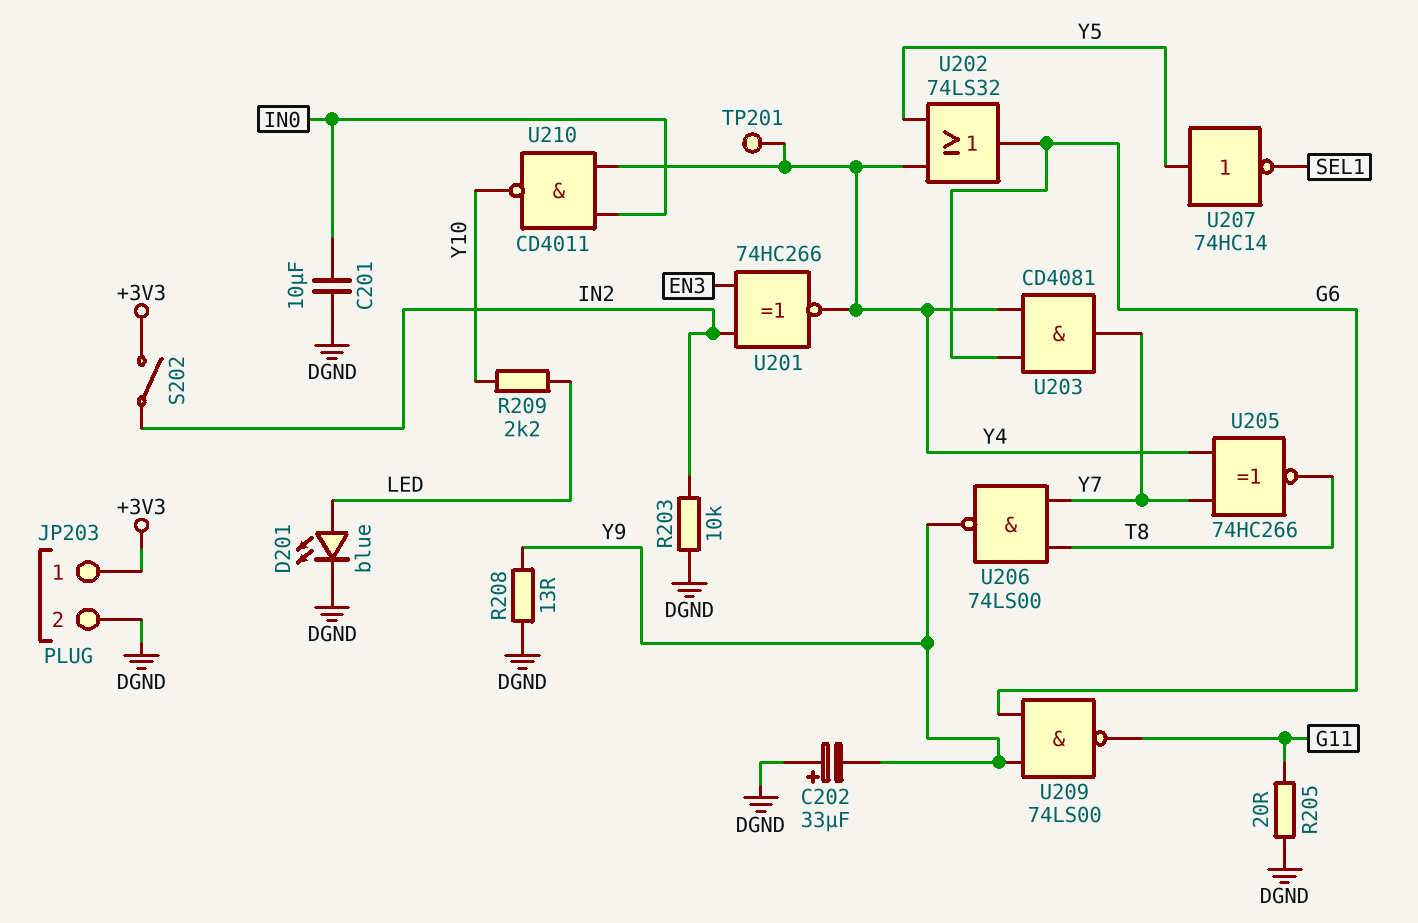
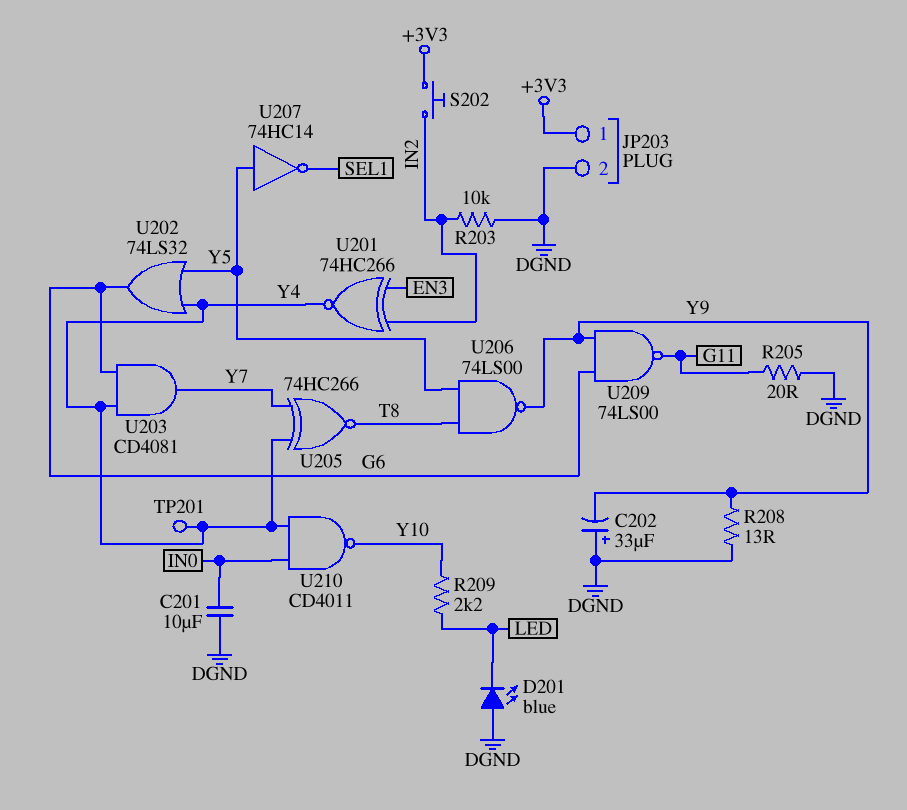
D201: LED blue (A LED, K DGND) -> LED blue (A DGND, K LED)
S202: switch (+3V3, IN2) -> button (+3V3, IN2)
U206: NAND 74LS00 (in T8, in Y7, out Y9) -> NAND 74LS00 (in T8, in Y5, out Y9)

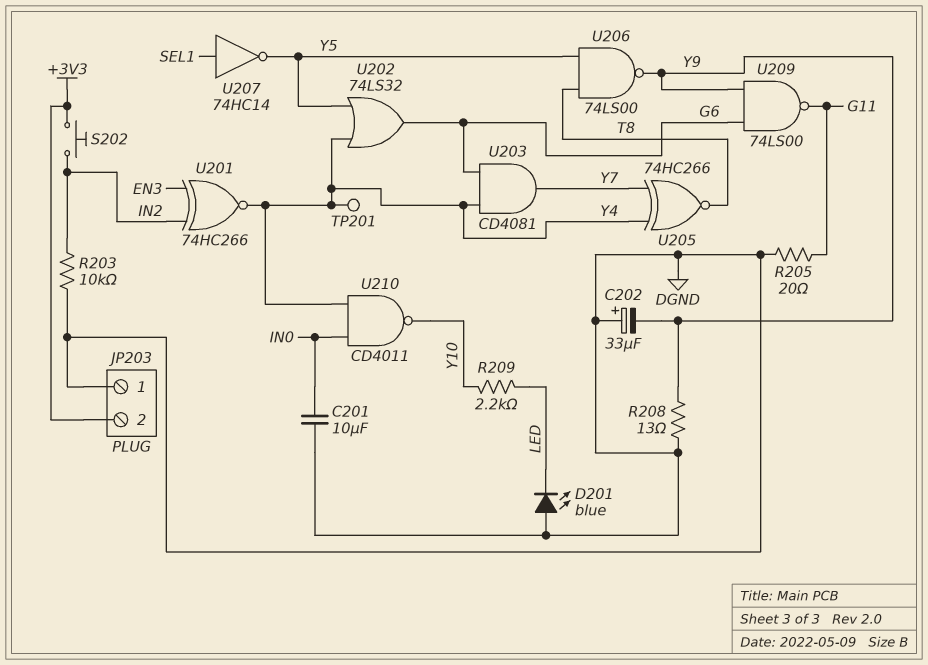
JP203 pin 1: +3V3 -> DGND
JP203 pin 2: DGND -> +3V3
U207: NOT 74HC14 (in Y5, out SEL1) -> NOT 74HC14 (in SEL1, out Y5)

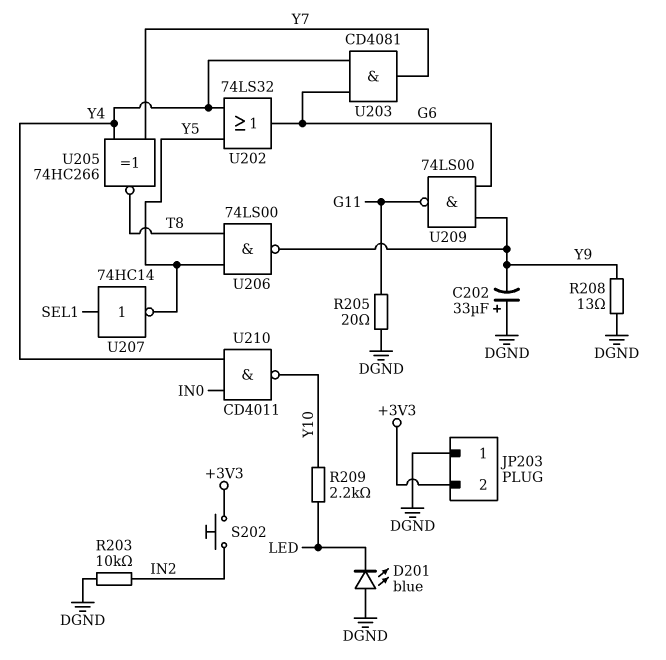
C201: 10uF (DGND, IN0) -> none
TP201: test point (Y4) -> none
U201: XNOR 74HC266 (in EN3, in IN2, out Y4) -> none

